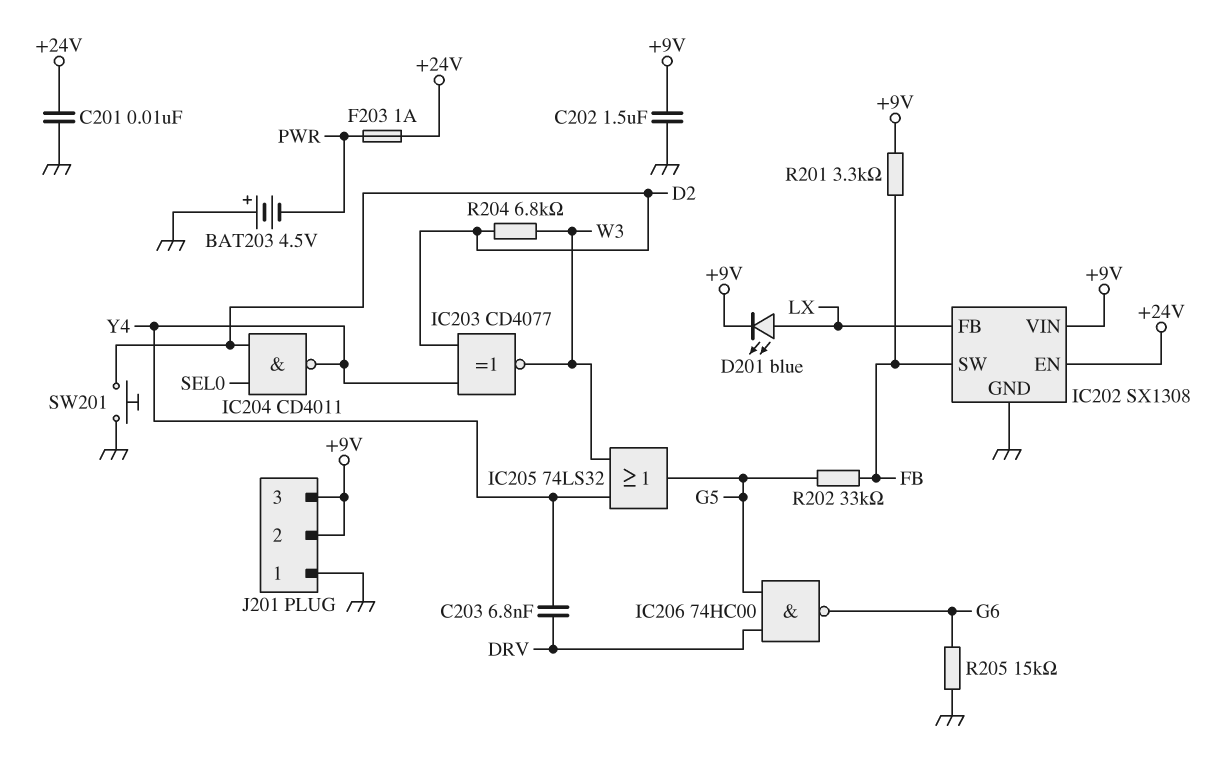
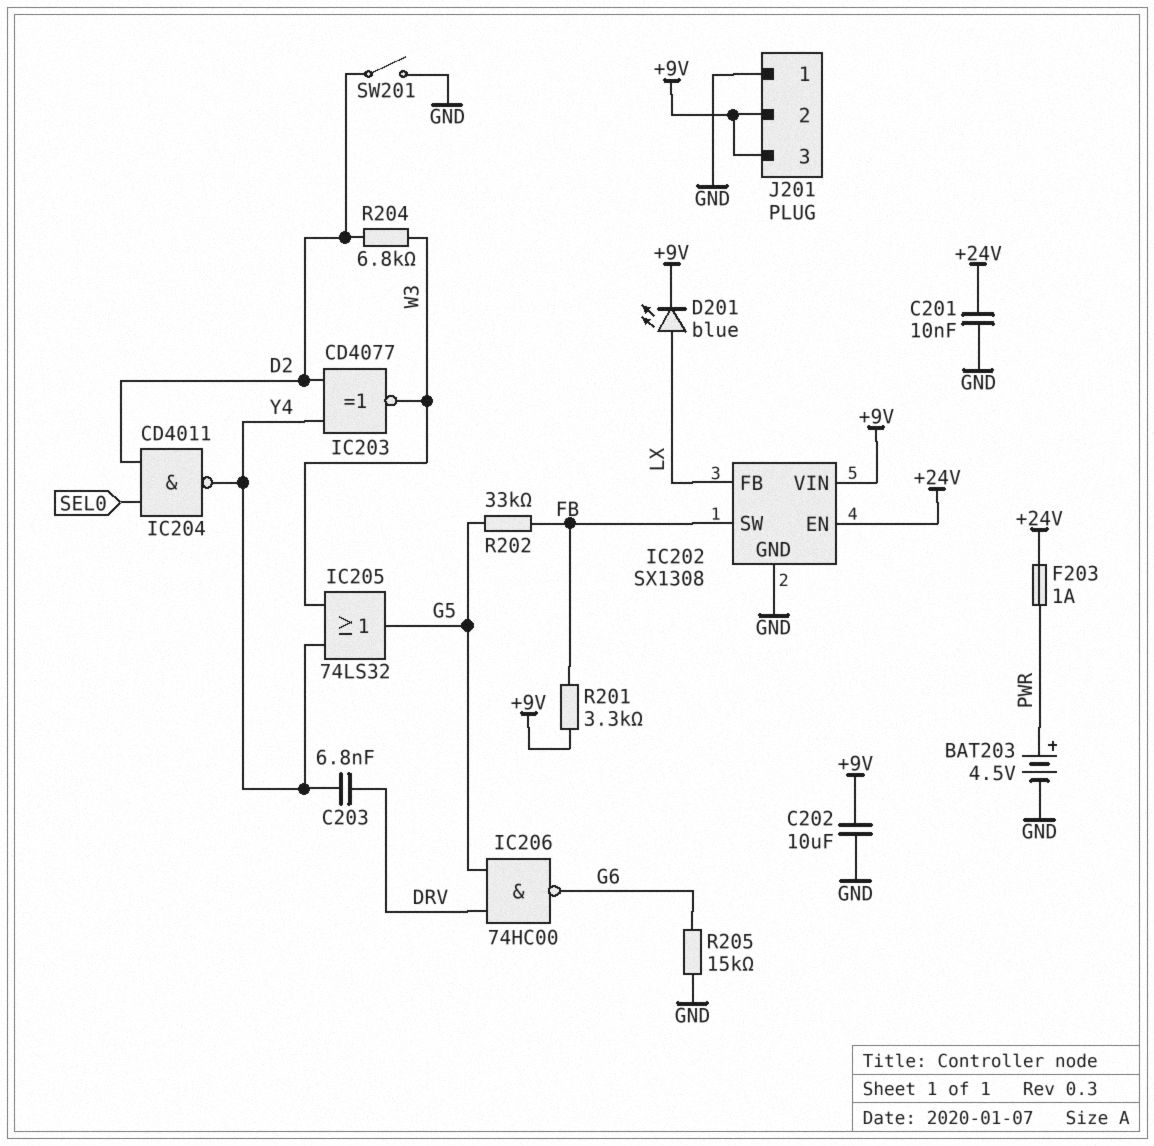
BAT203: 4.5V (plus GND, minus PWR) -> 4.5V (plus PWR, minus GND)
C202: 1.5uF (+9V, GND) -> 10uF (+9V, GND)
SW201: button (D2, GND) -> switch (D2, GND)

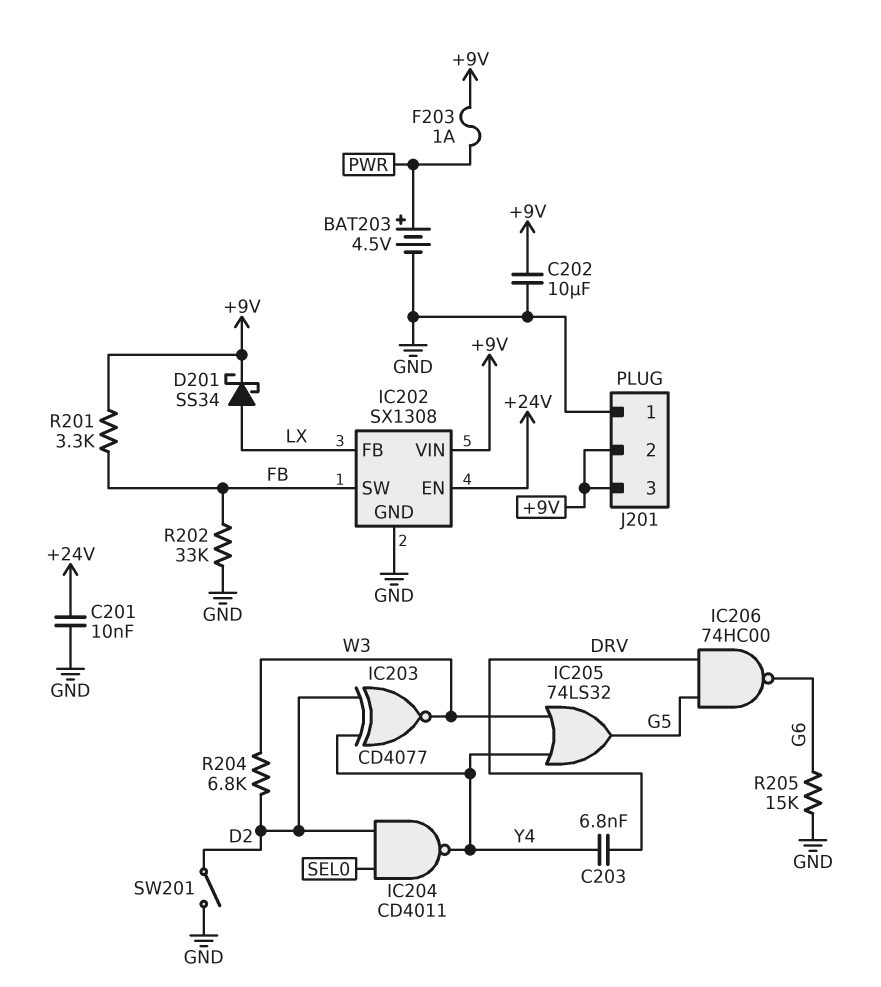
D201: LED blue (A LX, K +9V) -> schottky SS34 (A LX, K +9V)
F203: 1A (+24V, PWR) -> 1A (+9V, PWR)
R202: 33k (FB, G5) -> 33k (FB, GND)

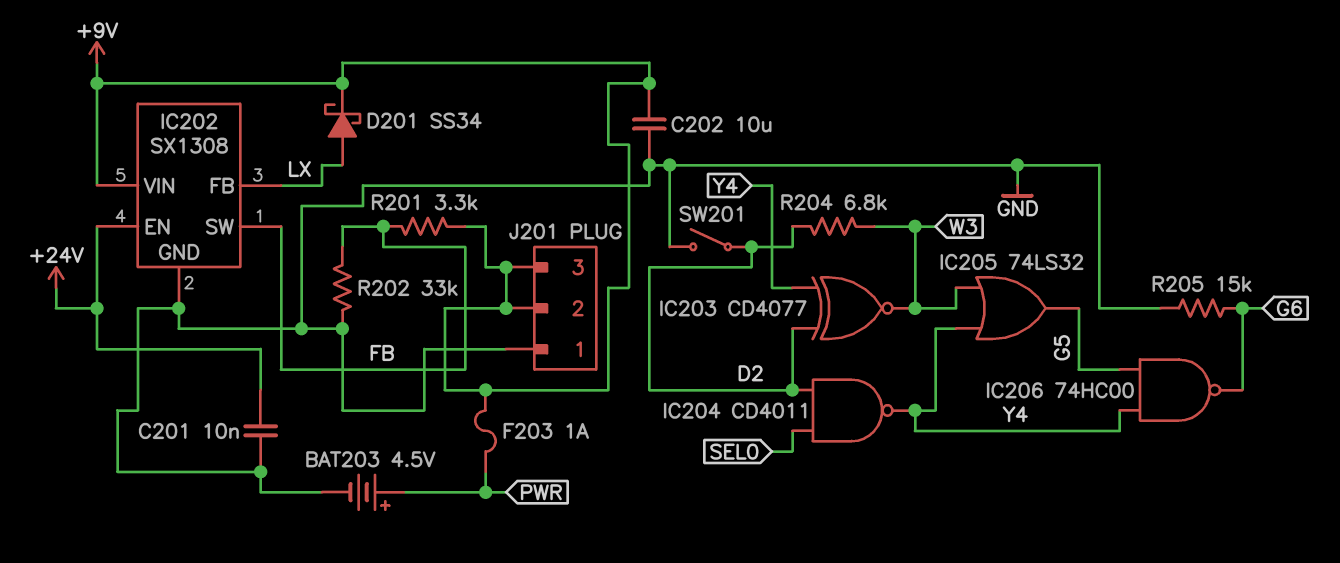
C203: 6.8nF (DRV, Y4) -> none
IC206: NAND 74HC00 (in DRV, in G5, out G6) -> NAND 74HC00 (in G5, in Y4, out G6)

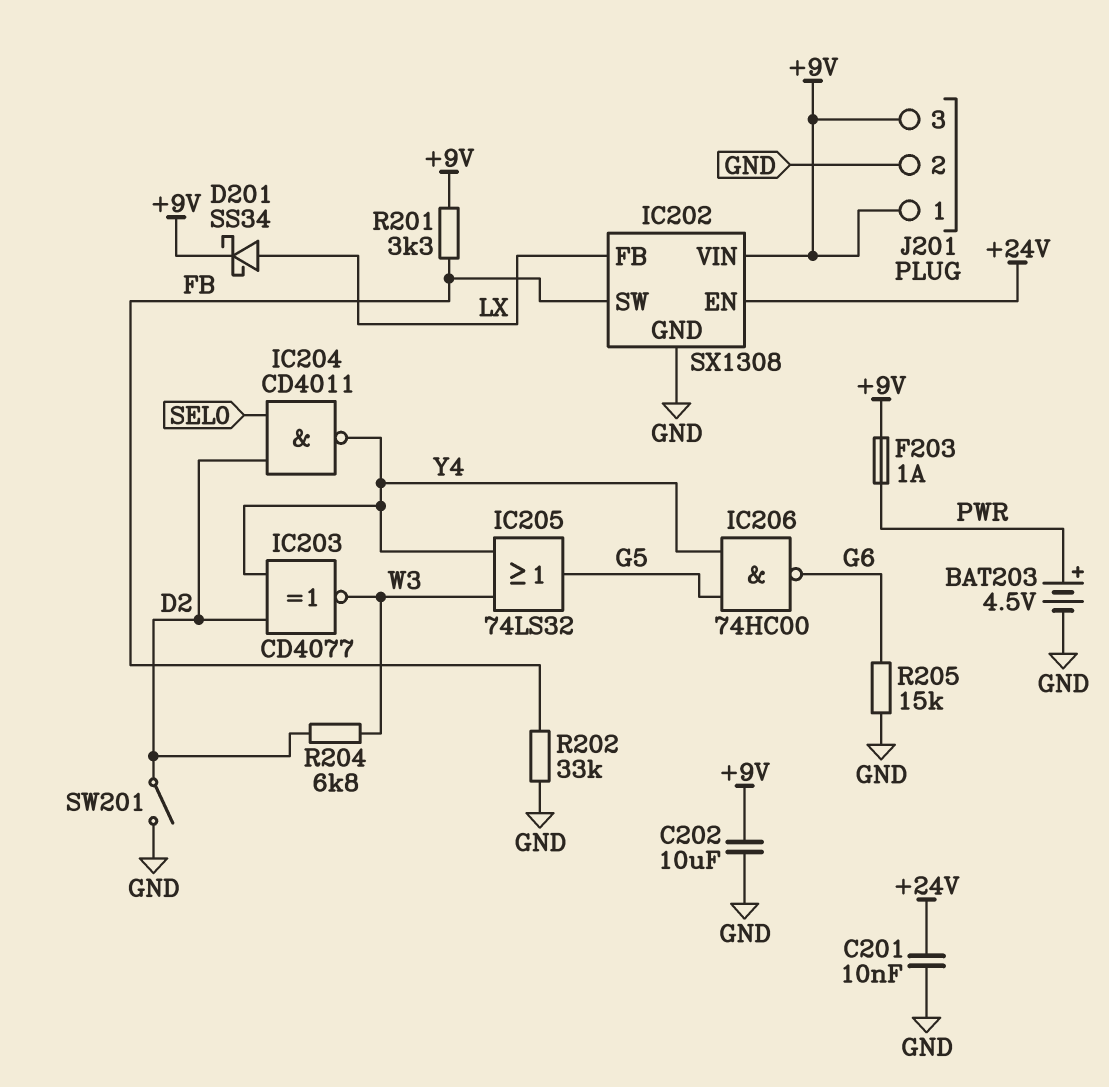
J201 pin 1: GND -> +9V
J201 pin 2: +9V -> GND

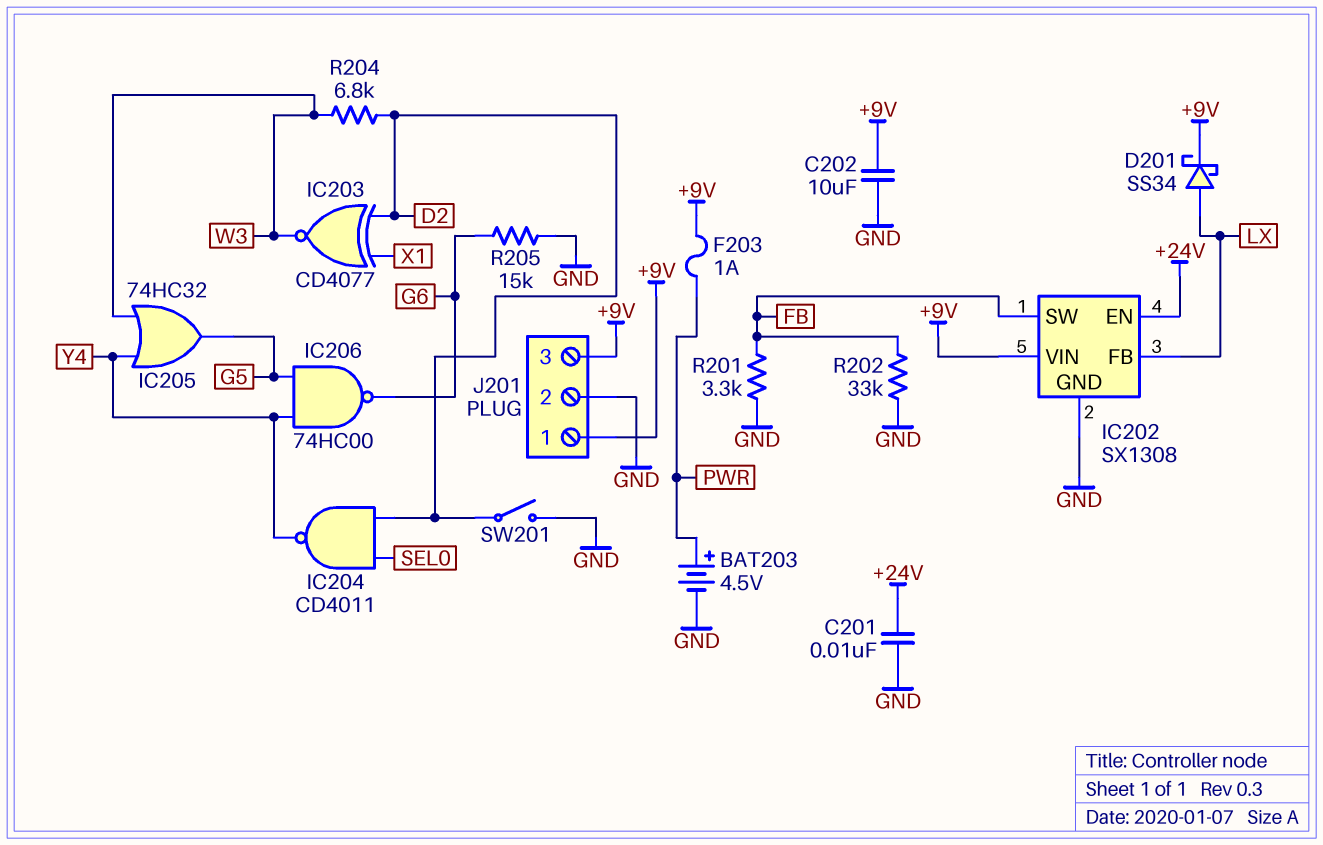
IC203: XNOR CD4077 (in D2, in Y4, out W3) -> XNOR CD4077 (in D2, in X1, out W3)
IC205: OR 74LS32 (in W3, in Y4, out G5) -> OR 74HC32 (in W3, in Y4, out G5)
R201: 3.3k (+9V, FB) -> 3.3k (FB, GND)

